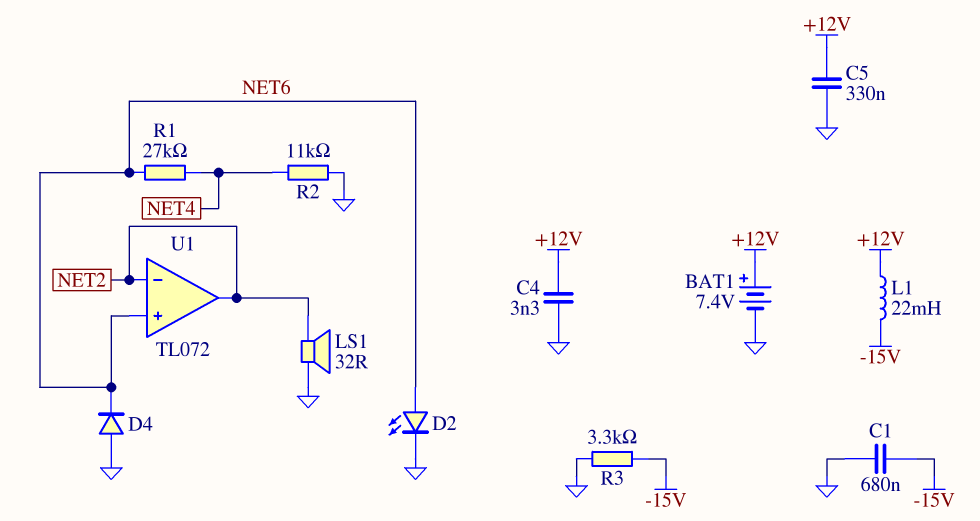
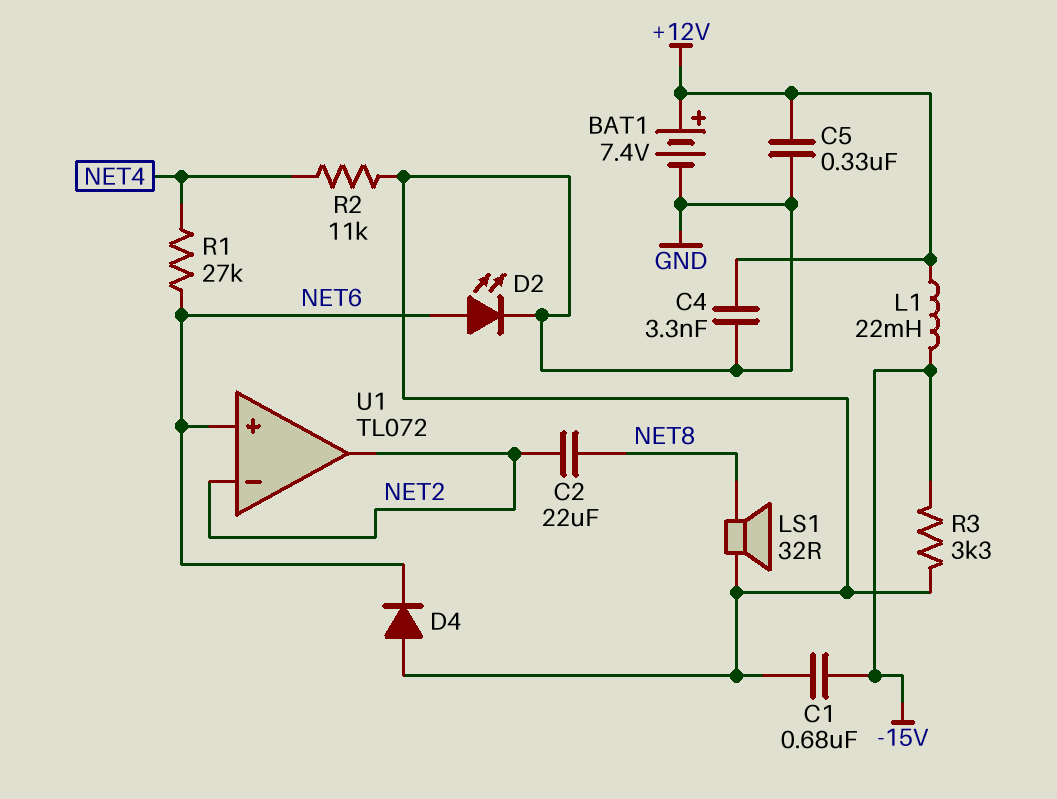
C2: none -> 22uF (NET2, NET8)
LS1: speaker 32R (GND, NET2) -> speaker 32R (GND, NET8)

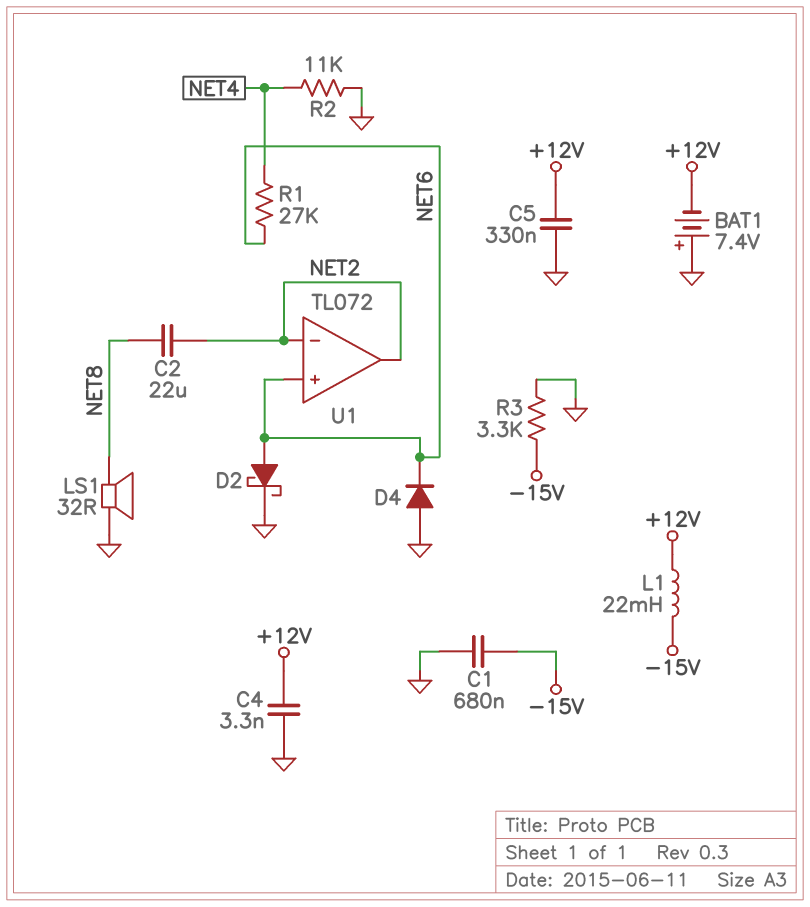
BAT1: 7.4V (plus +12V, minus GND) -> 7.4V (plus GND, minus +12V)
D2: LED (A NET6, K GND) -> schottky (A NET6, K GND)

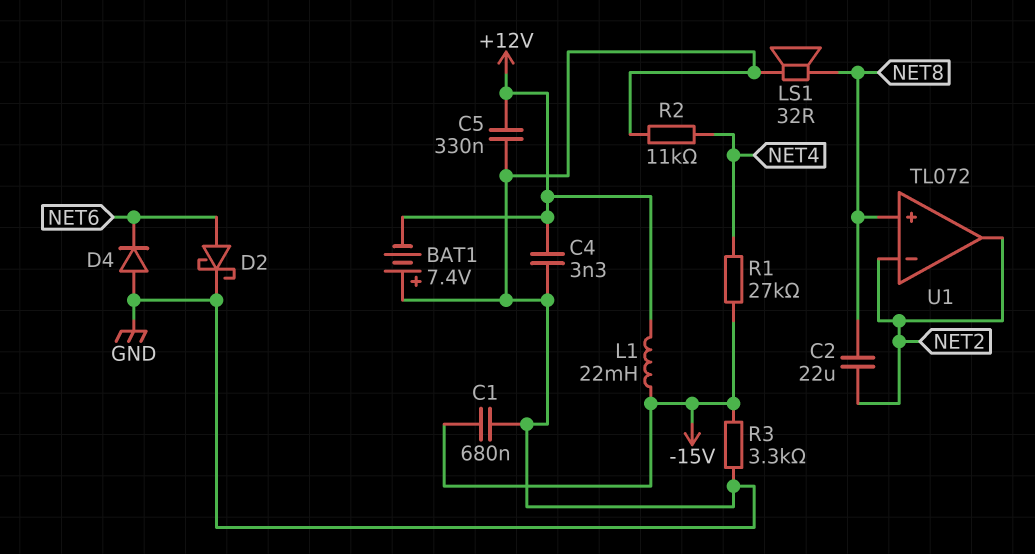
R1: 27k (NET4, NET6) -> 27k (-15V, NET4)
U1 pin in+: NET6 -> NET8

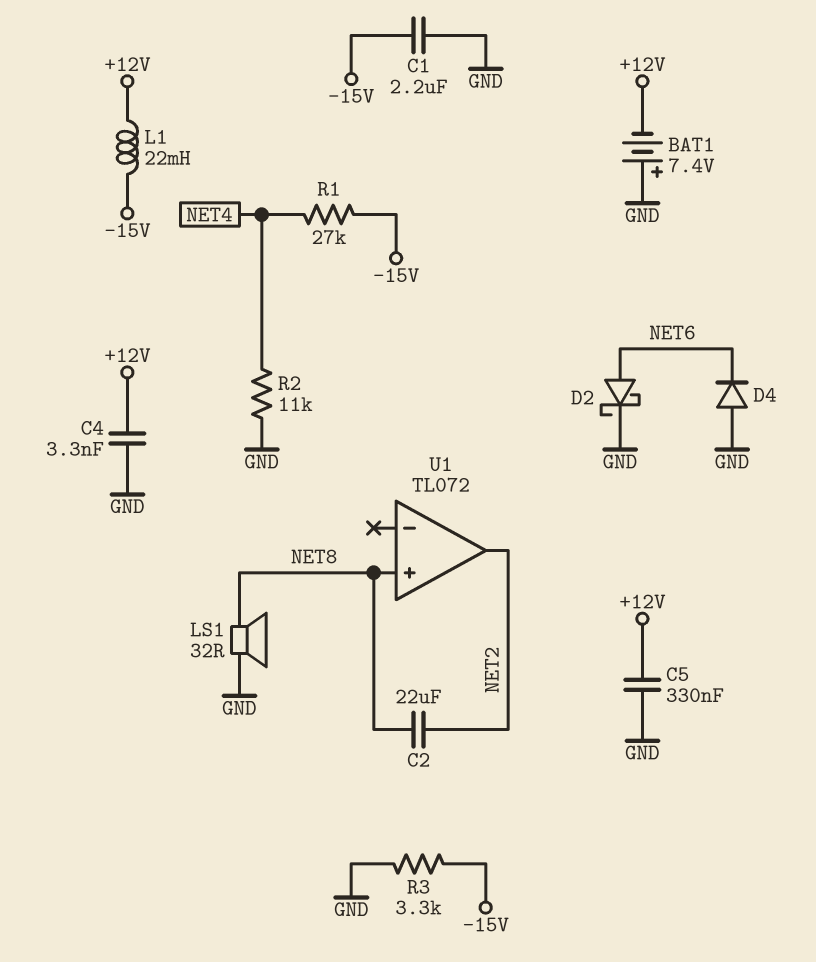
C1: 680nF (-15V, GND) -> 2.2uF (-15V, GND)
U1 pin in-: NET2 -> none

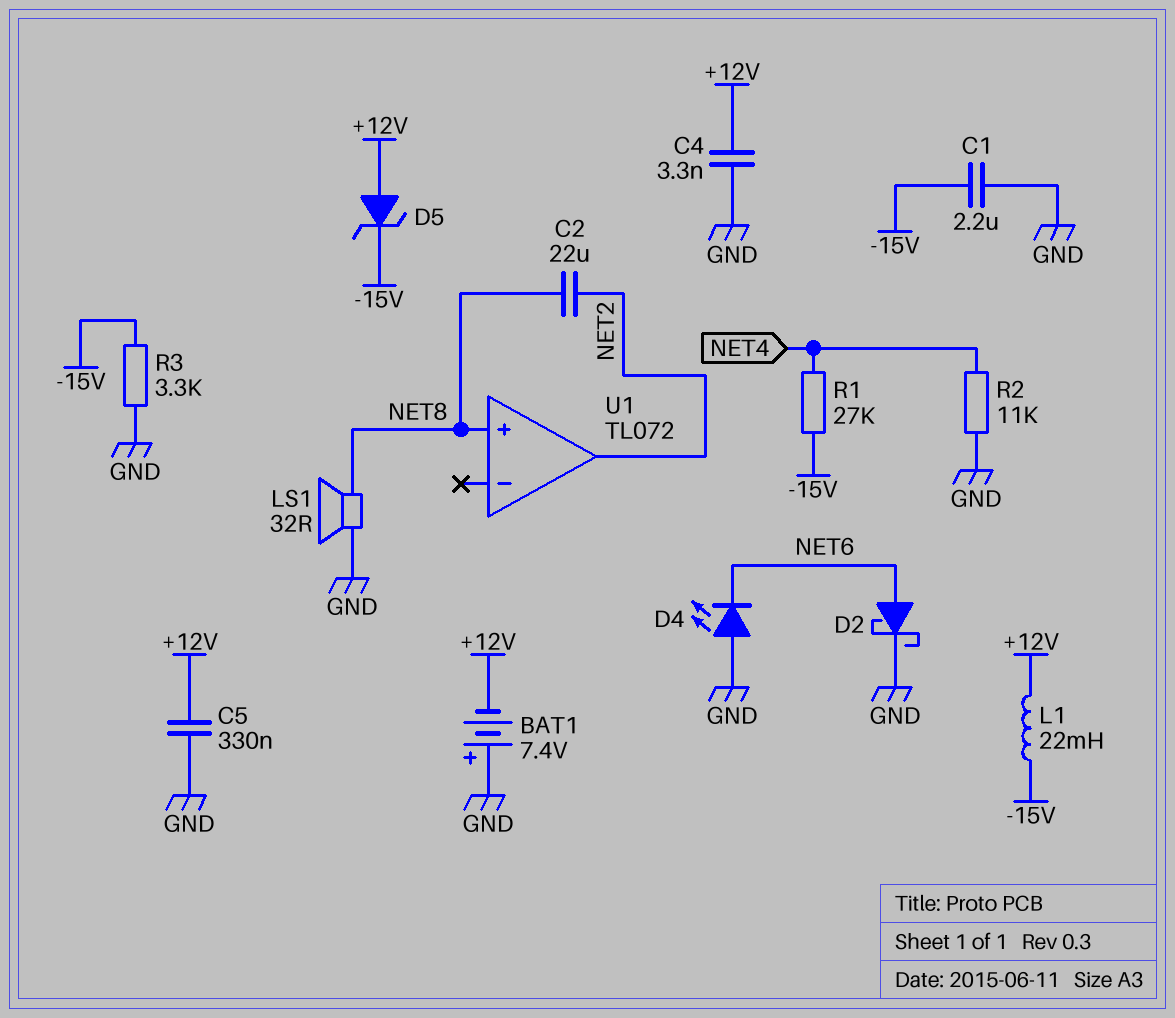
D4: diode (A GND, K NET6) -> LED (A GND, K NET6)
D5: none -> zener (A +12V, K -15V)

